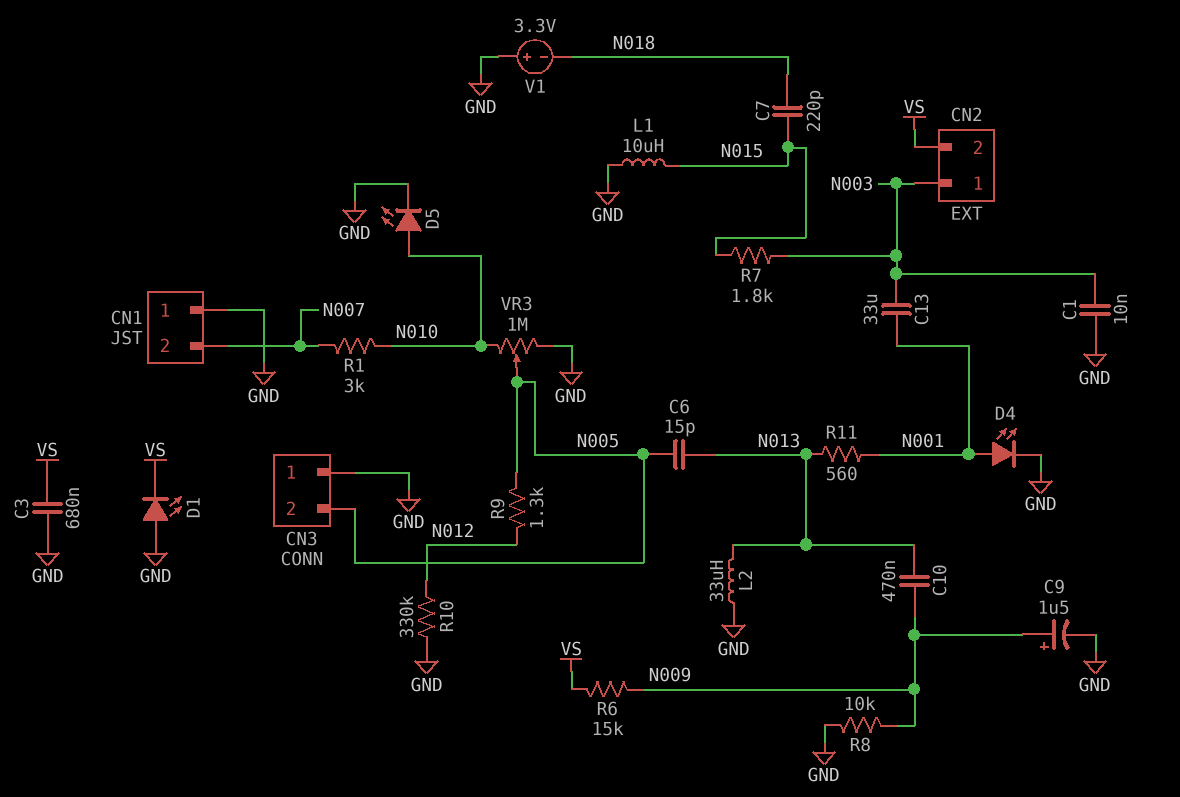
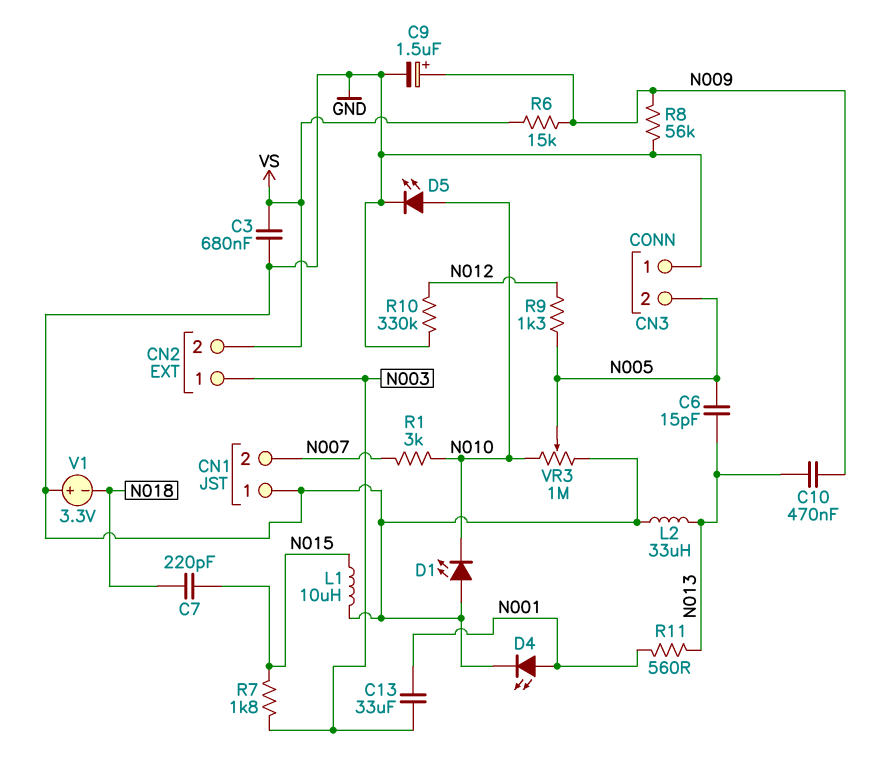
C1: 10nF (GND, N003) -> none
D1: LED (A GND, K VS) -> LED (A GND, K N010)
R8: 10k (GND, N009) -> 56k (GND, N009)

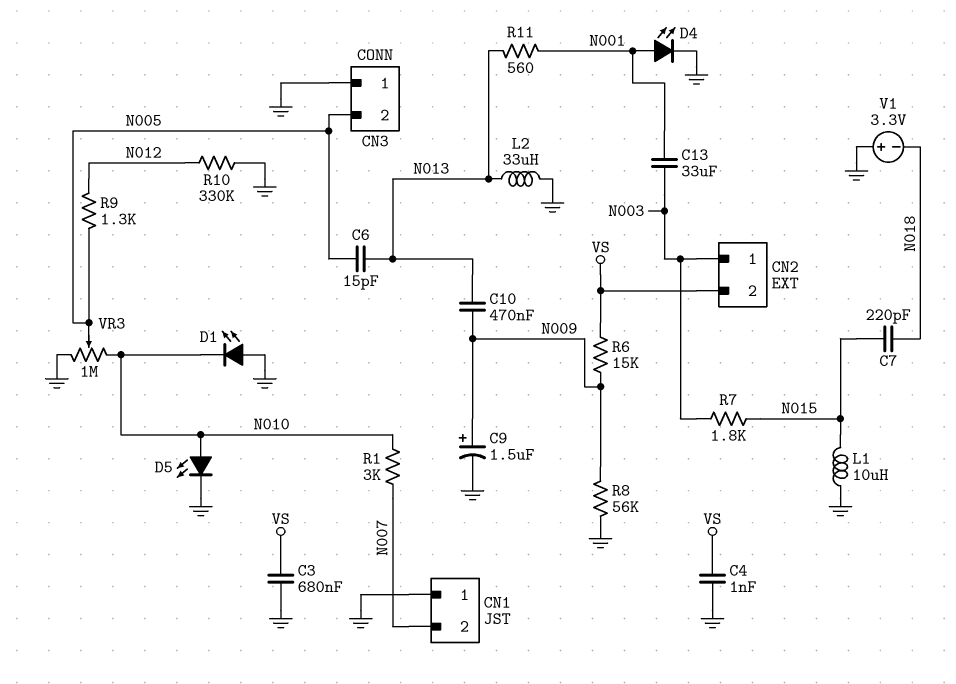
C4: none -> 1nF (GND, VS)

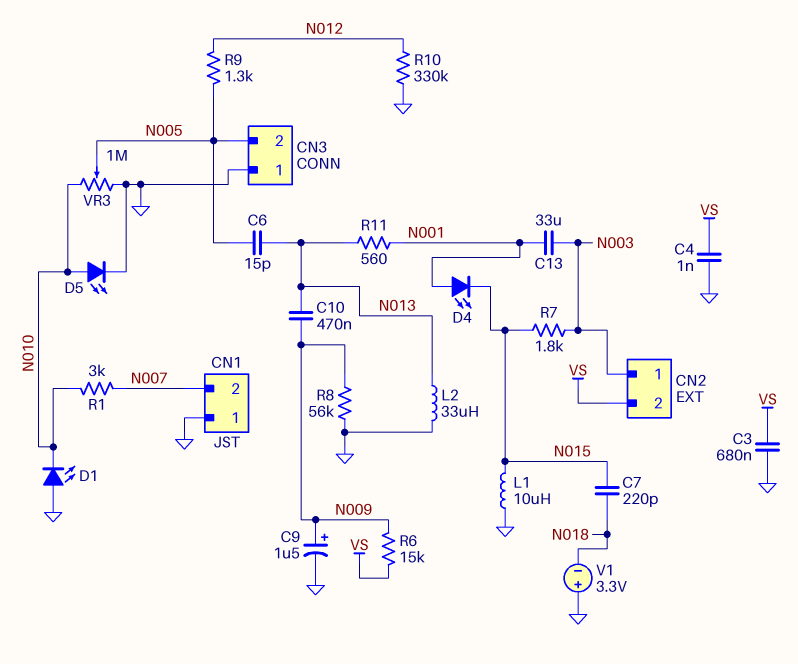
D4: LED (A N001, K GND) -> LED (A N001, K N015)

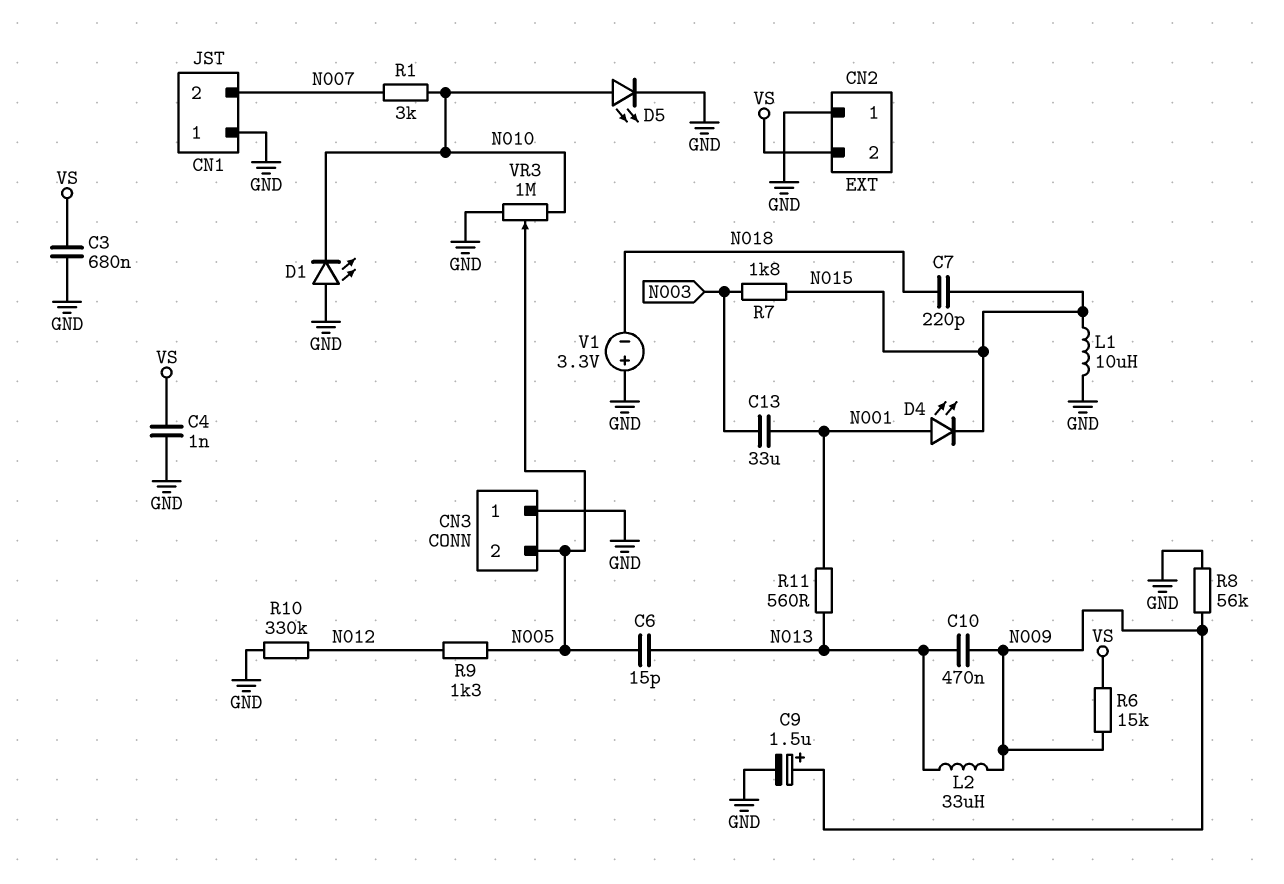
CN2 pin 1: N003 -> GND
L2: 33uH (GND, N013) -> 33uH (N009, N013)

